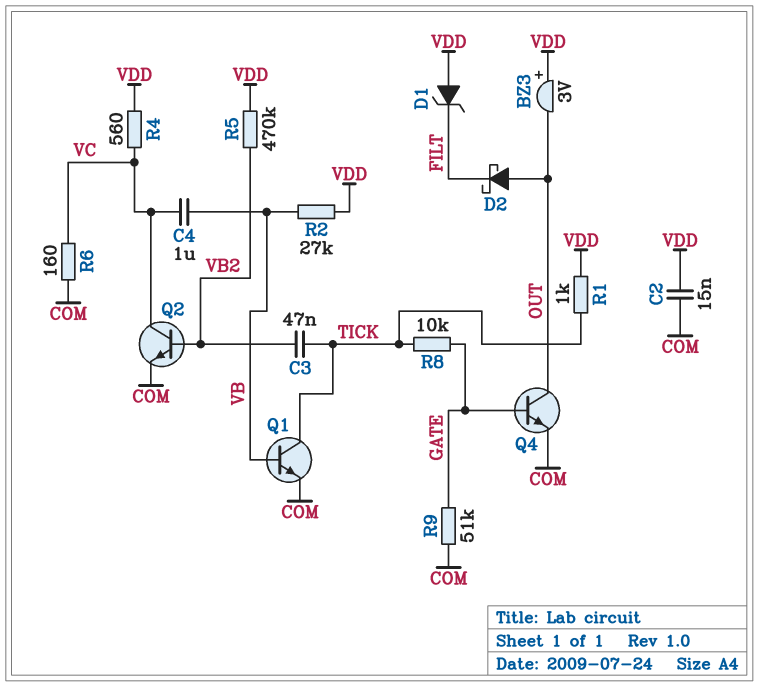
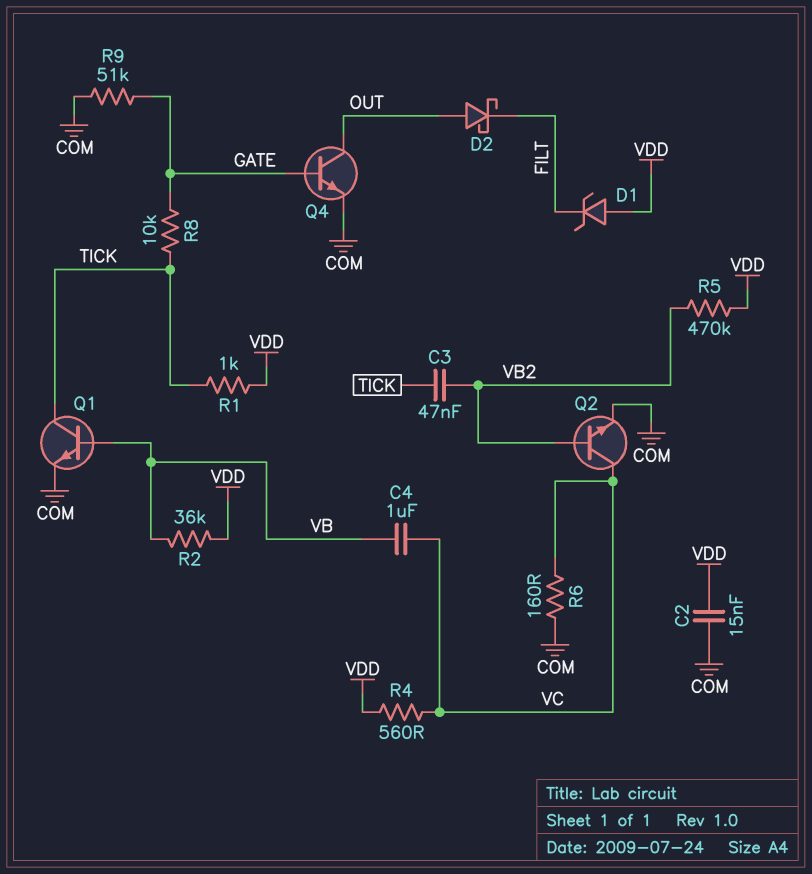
BZ3: buzzer 3V (plus VDD, minus OUT) -> none
R2: 27k (VB, VDD) -> 36k (VB, VDD)

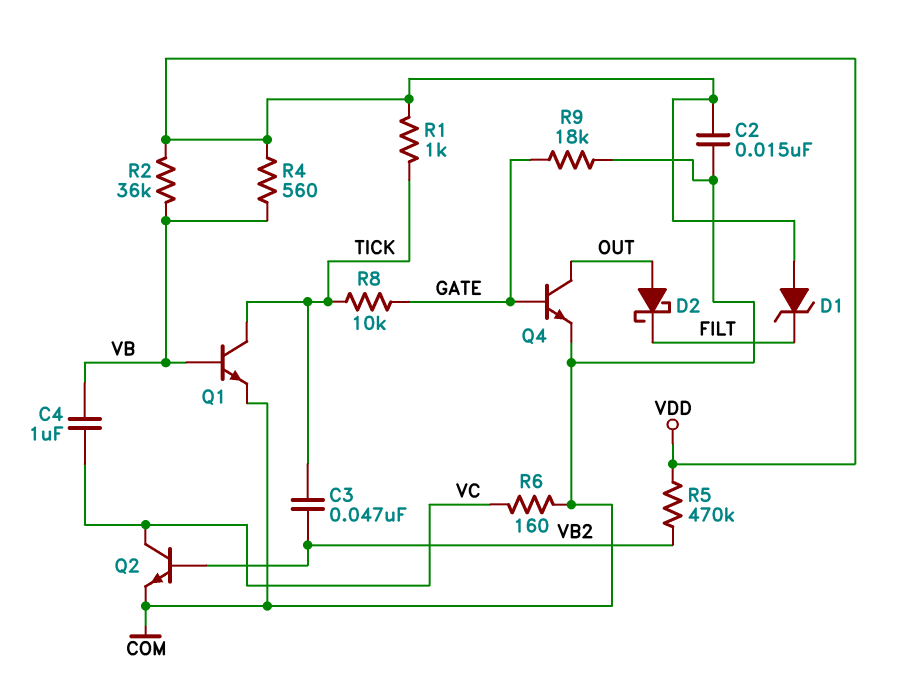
R4: 560 (VC, VDD) -> 560 (VB, VDD)
R9: 51k (COM, GATE) -> 18k (COM, GATE)

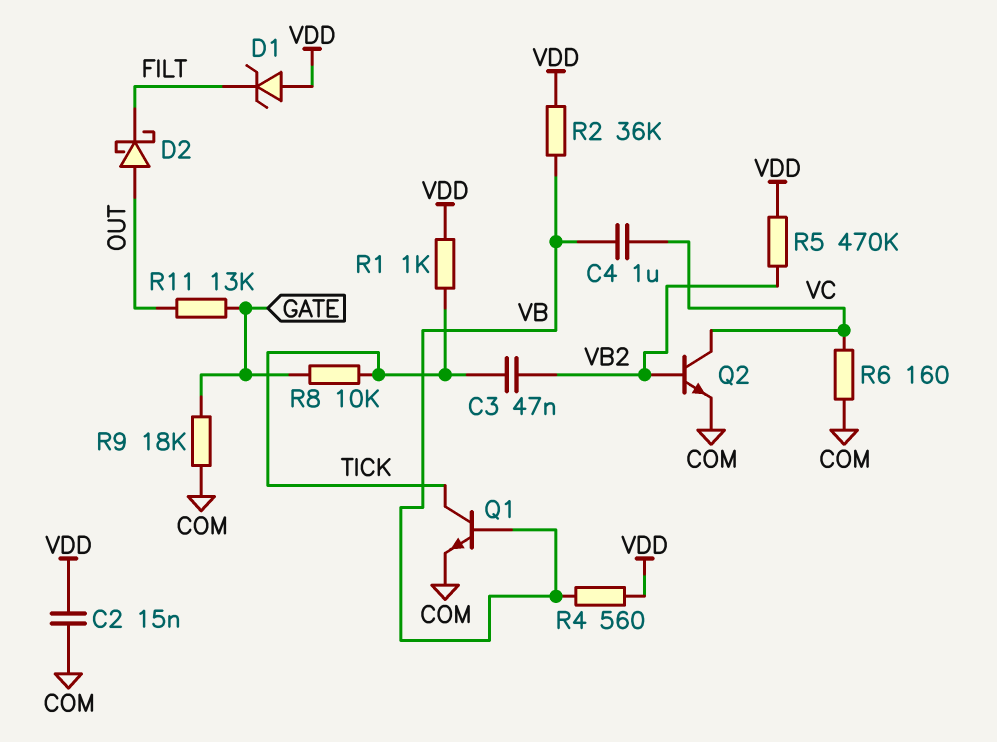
Q4: NPN (B GATE, C OUT, E COM) -> none
R11: none -> 13k (GATE, OUT)

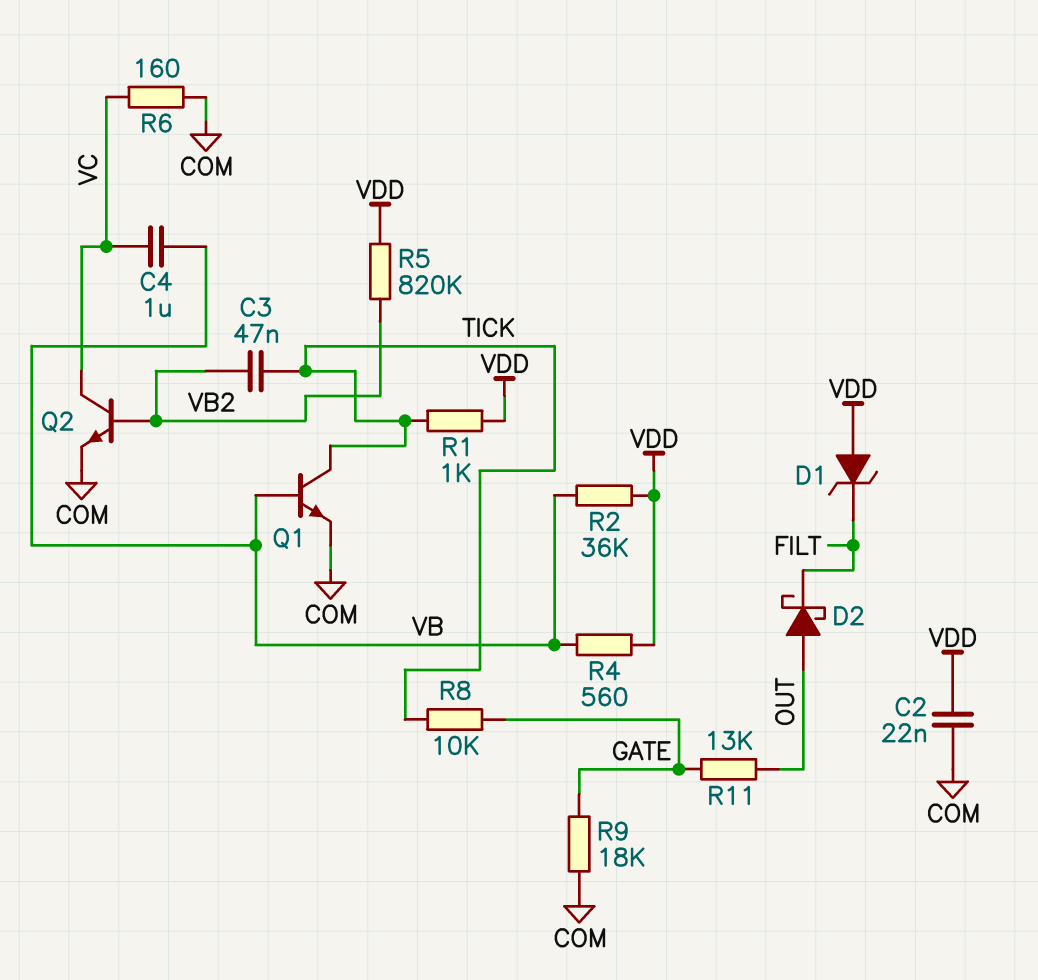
C2: 15nF (COM, VDD) -> 22nF (COM, VDD)
R5: 470k (VB2, VDD) -> 820k (VB2, VDD)

